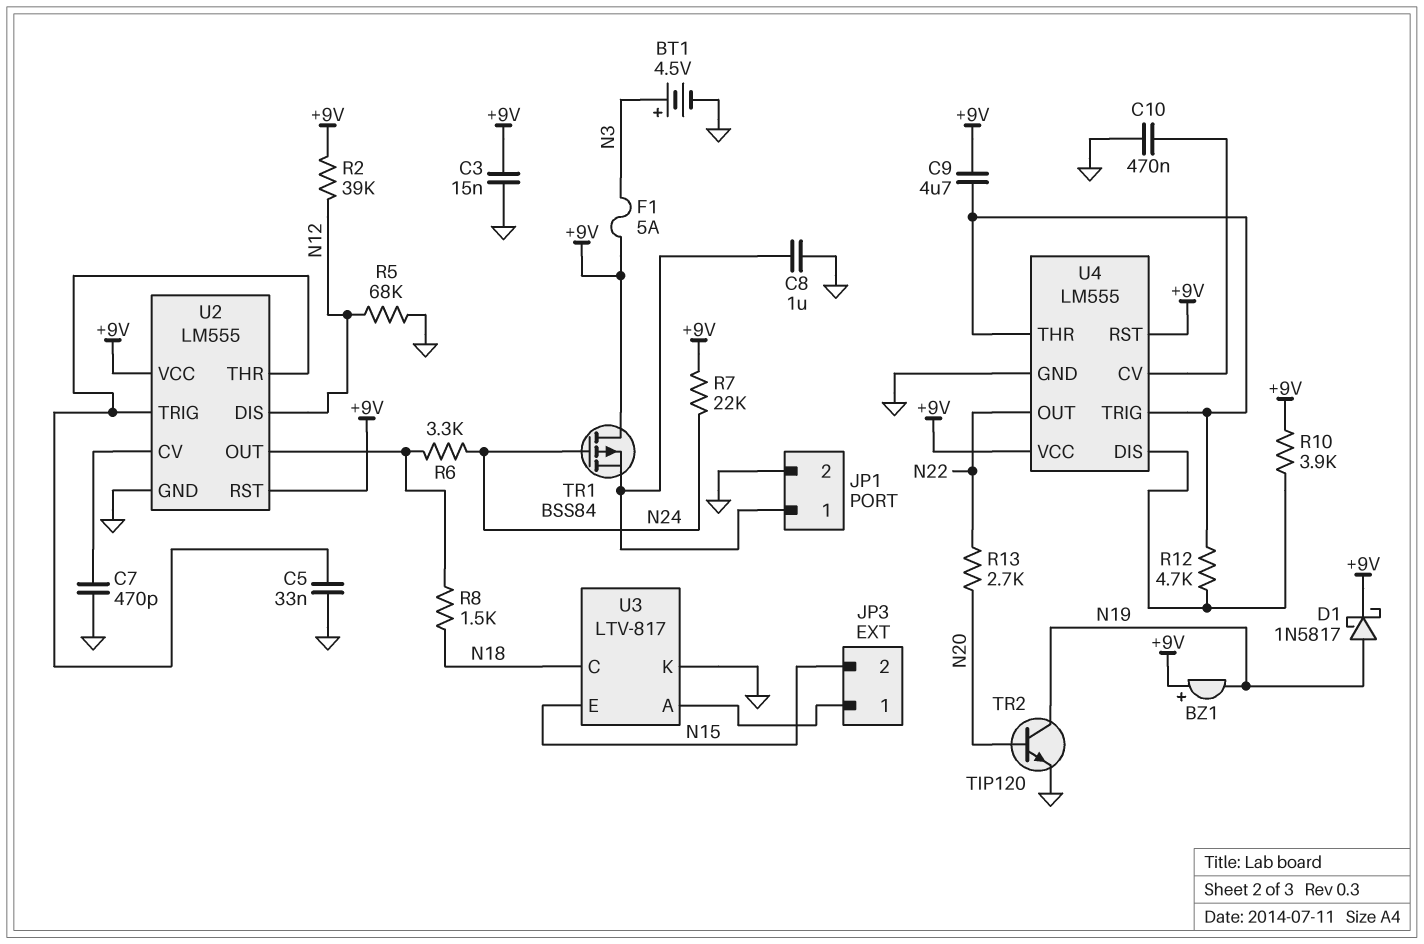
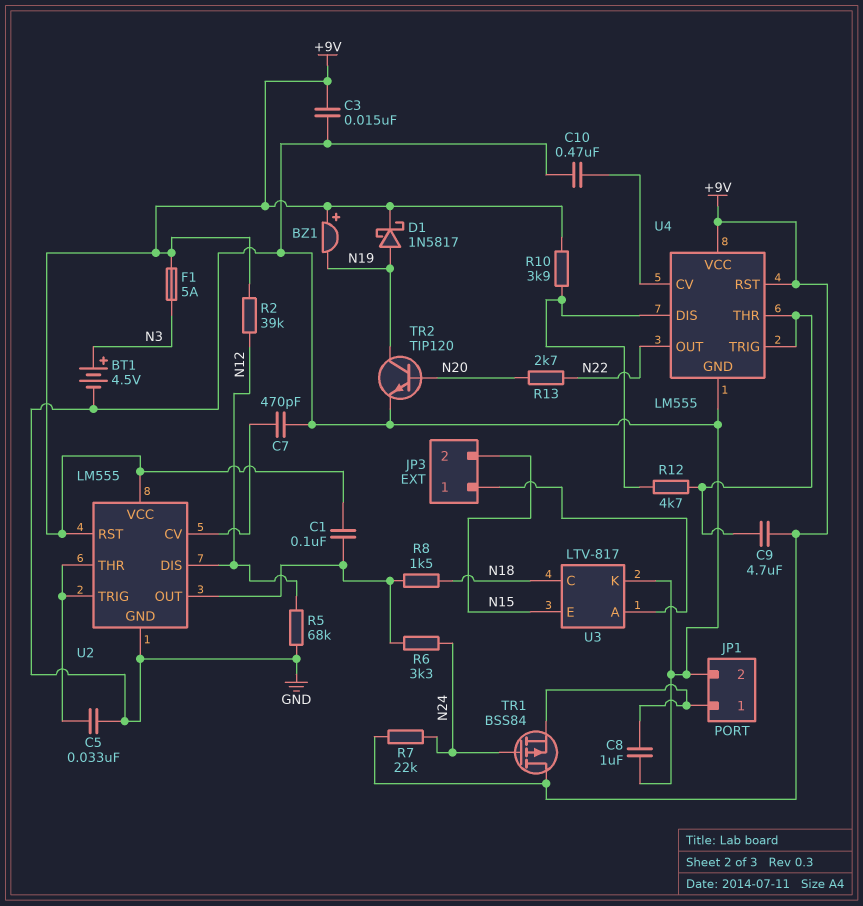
C1: none -> 100nF (+9V, U2/OUT)

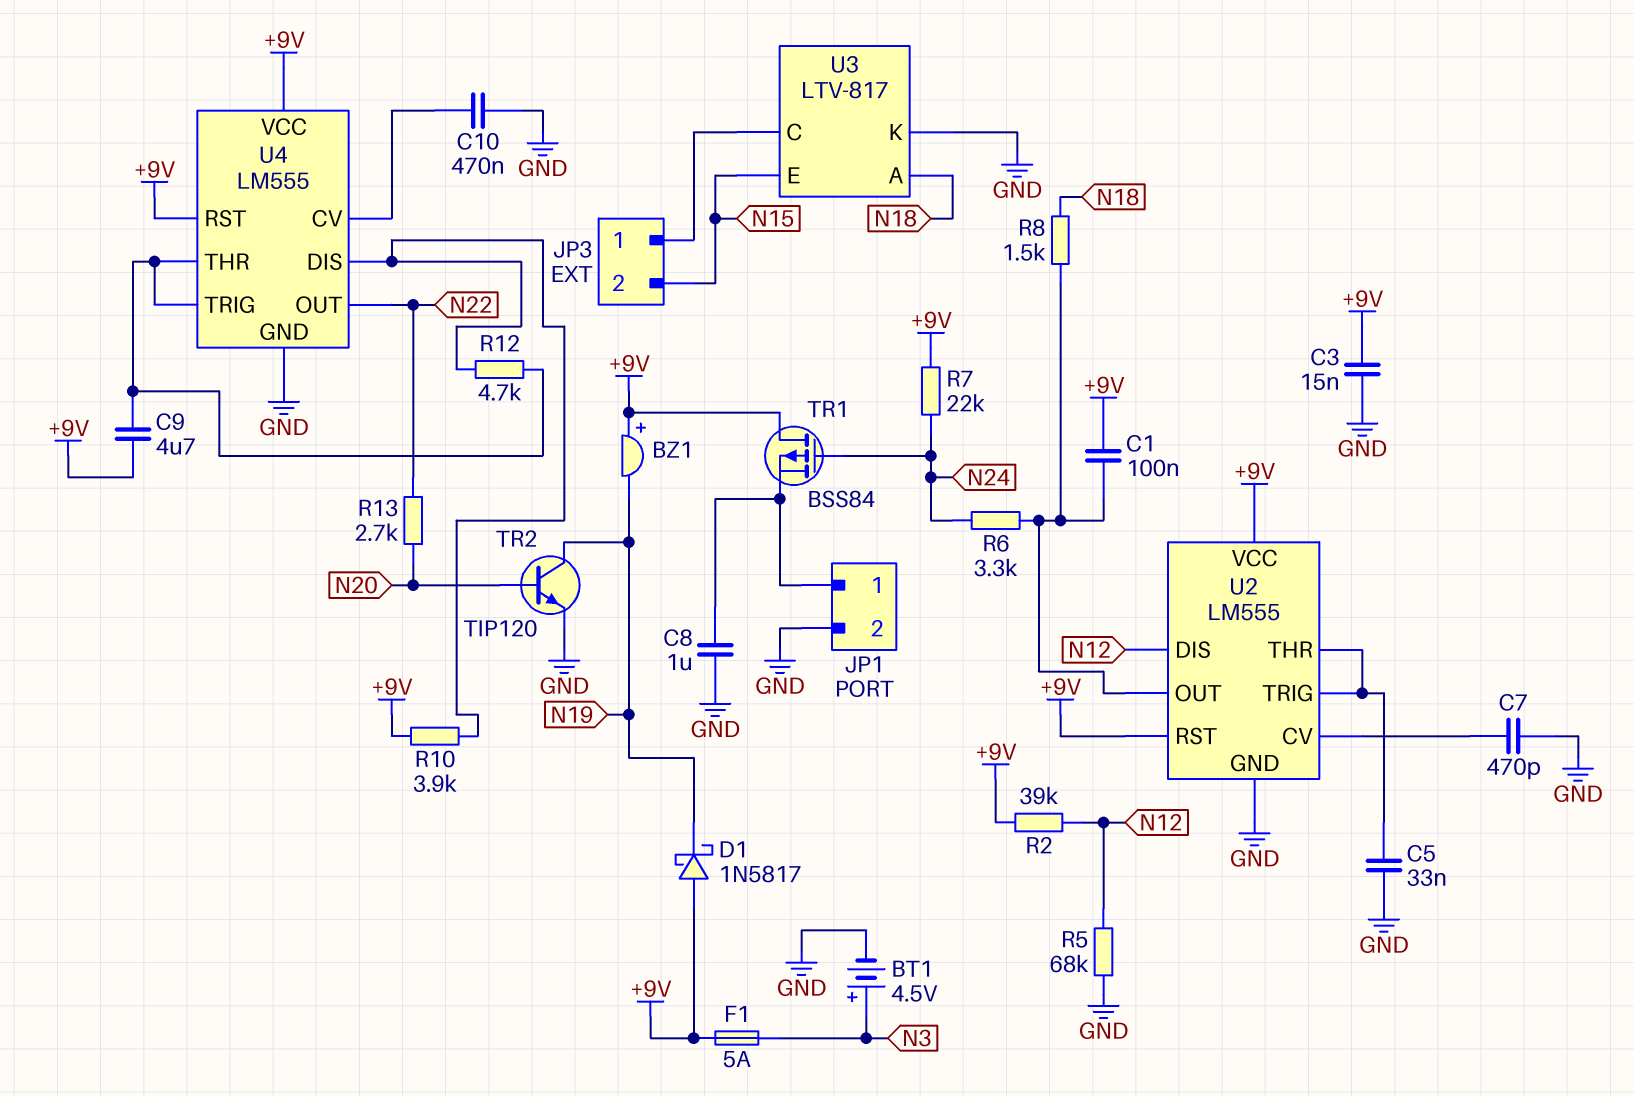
D1: schottky 1N5817 (A N19, K +9V) -> schottky 1N5817 (A +9V, K N19)
U3 pin A: JP3/1 -> N18
U3 pin C: N18 -> JP3/1

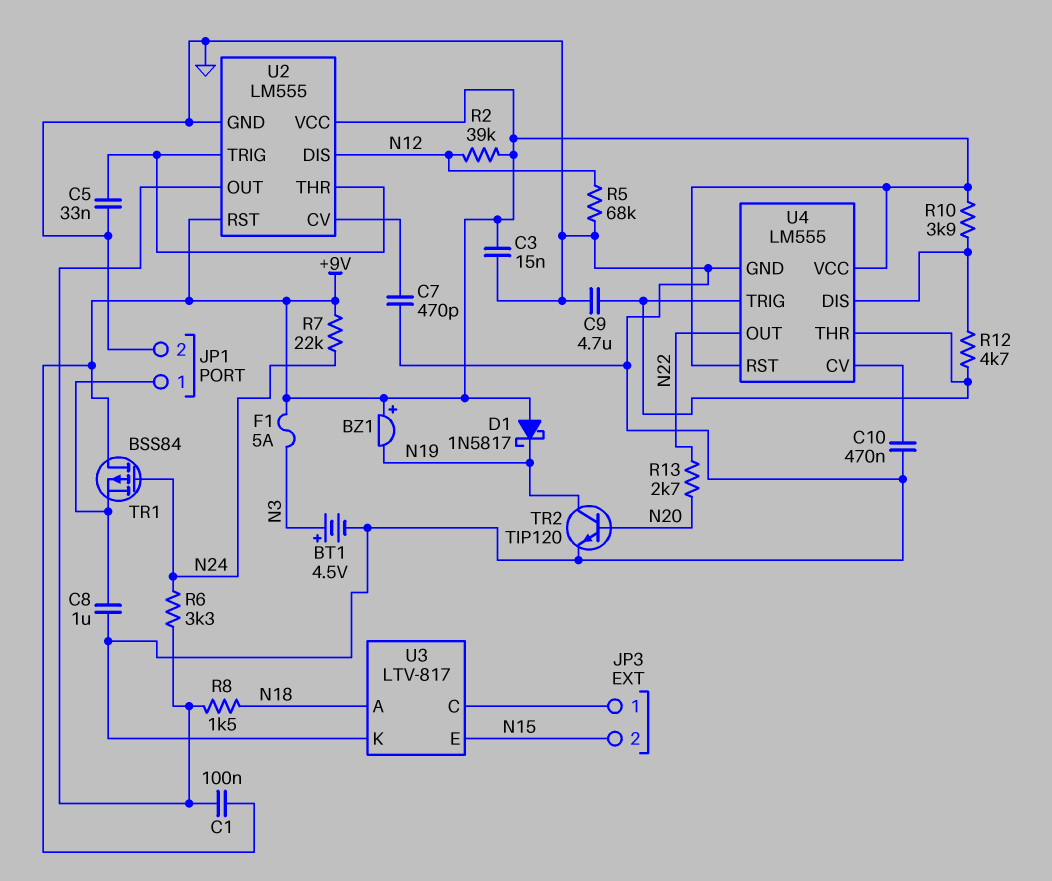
C9: 4.7uF (+9V, U4/THR) -> 4.7uF (GND, U4/THR)

